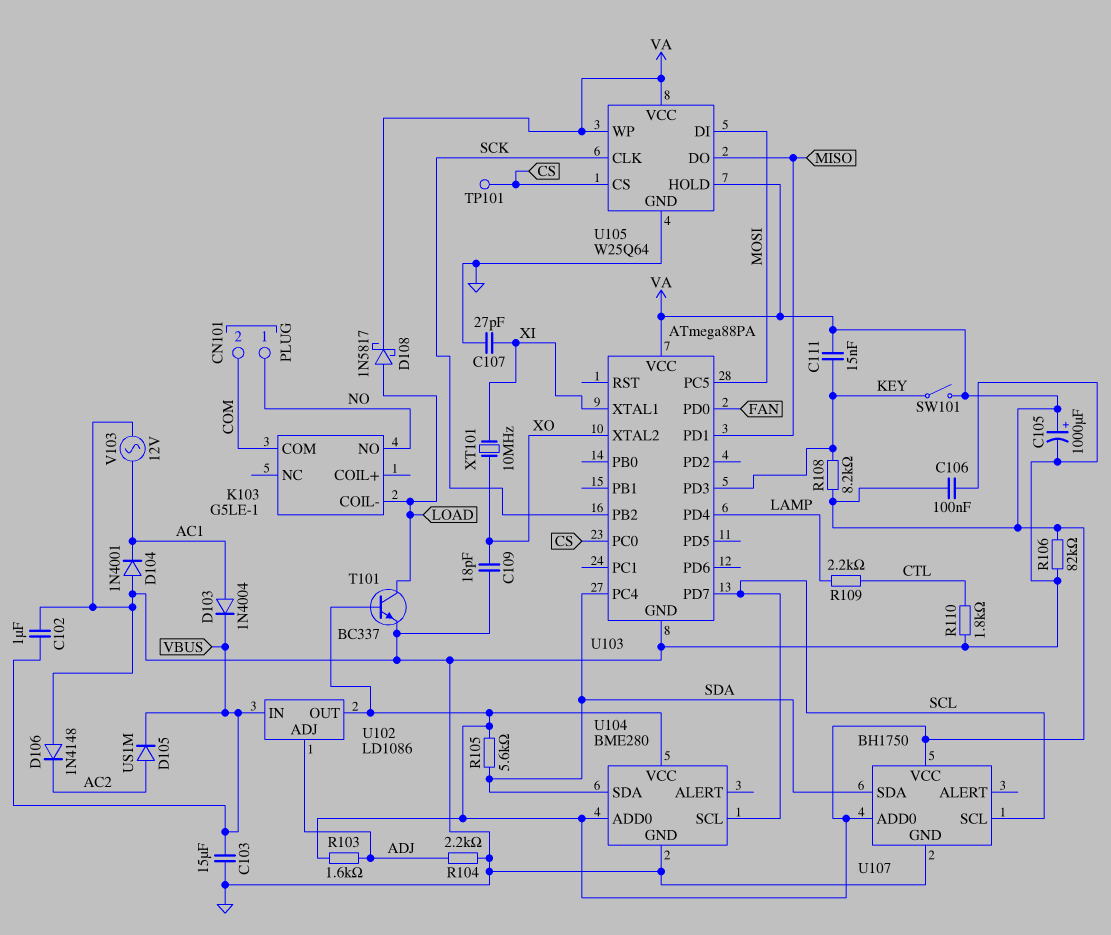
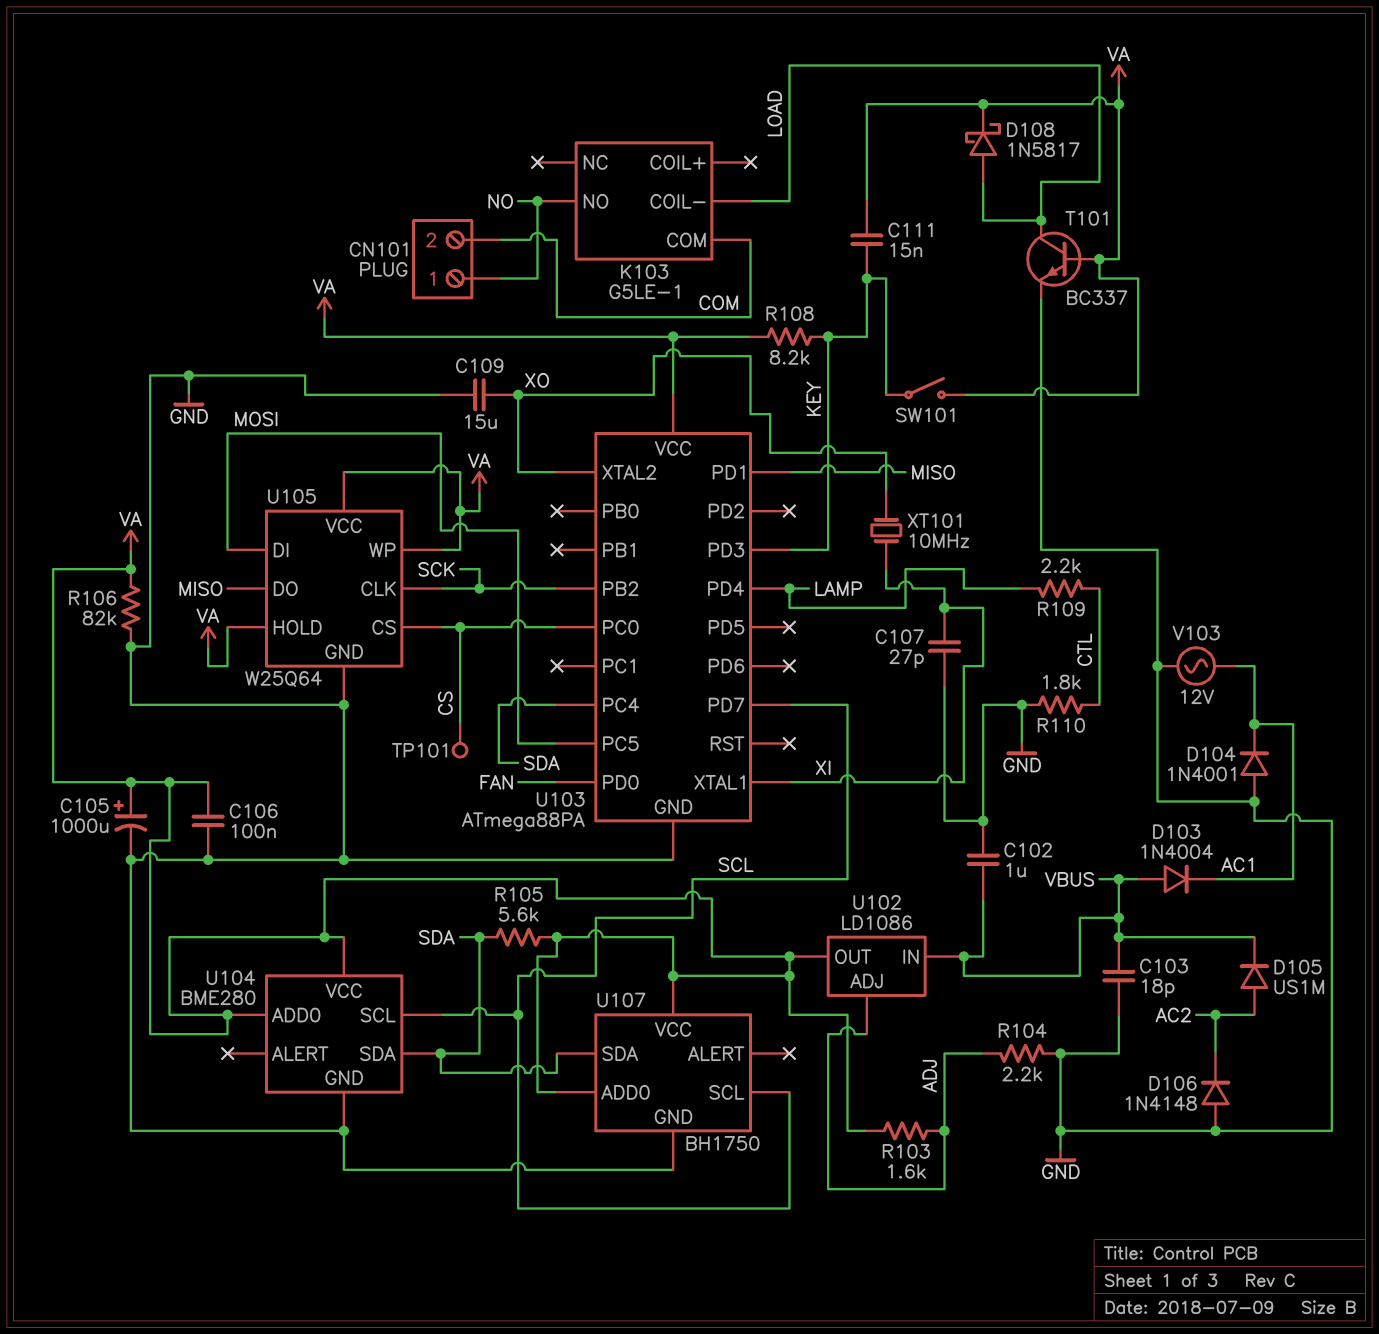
C103: 15uF (GND, VBUS) -> 18pF (GND, VBUS)
C109: 18pF (GND, XO) -> 15uF (GND, XO)
D103: diode 1N4004 (A AC1, K VBUS) -> diode 1N4004 (A VBUS, K AC1)

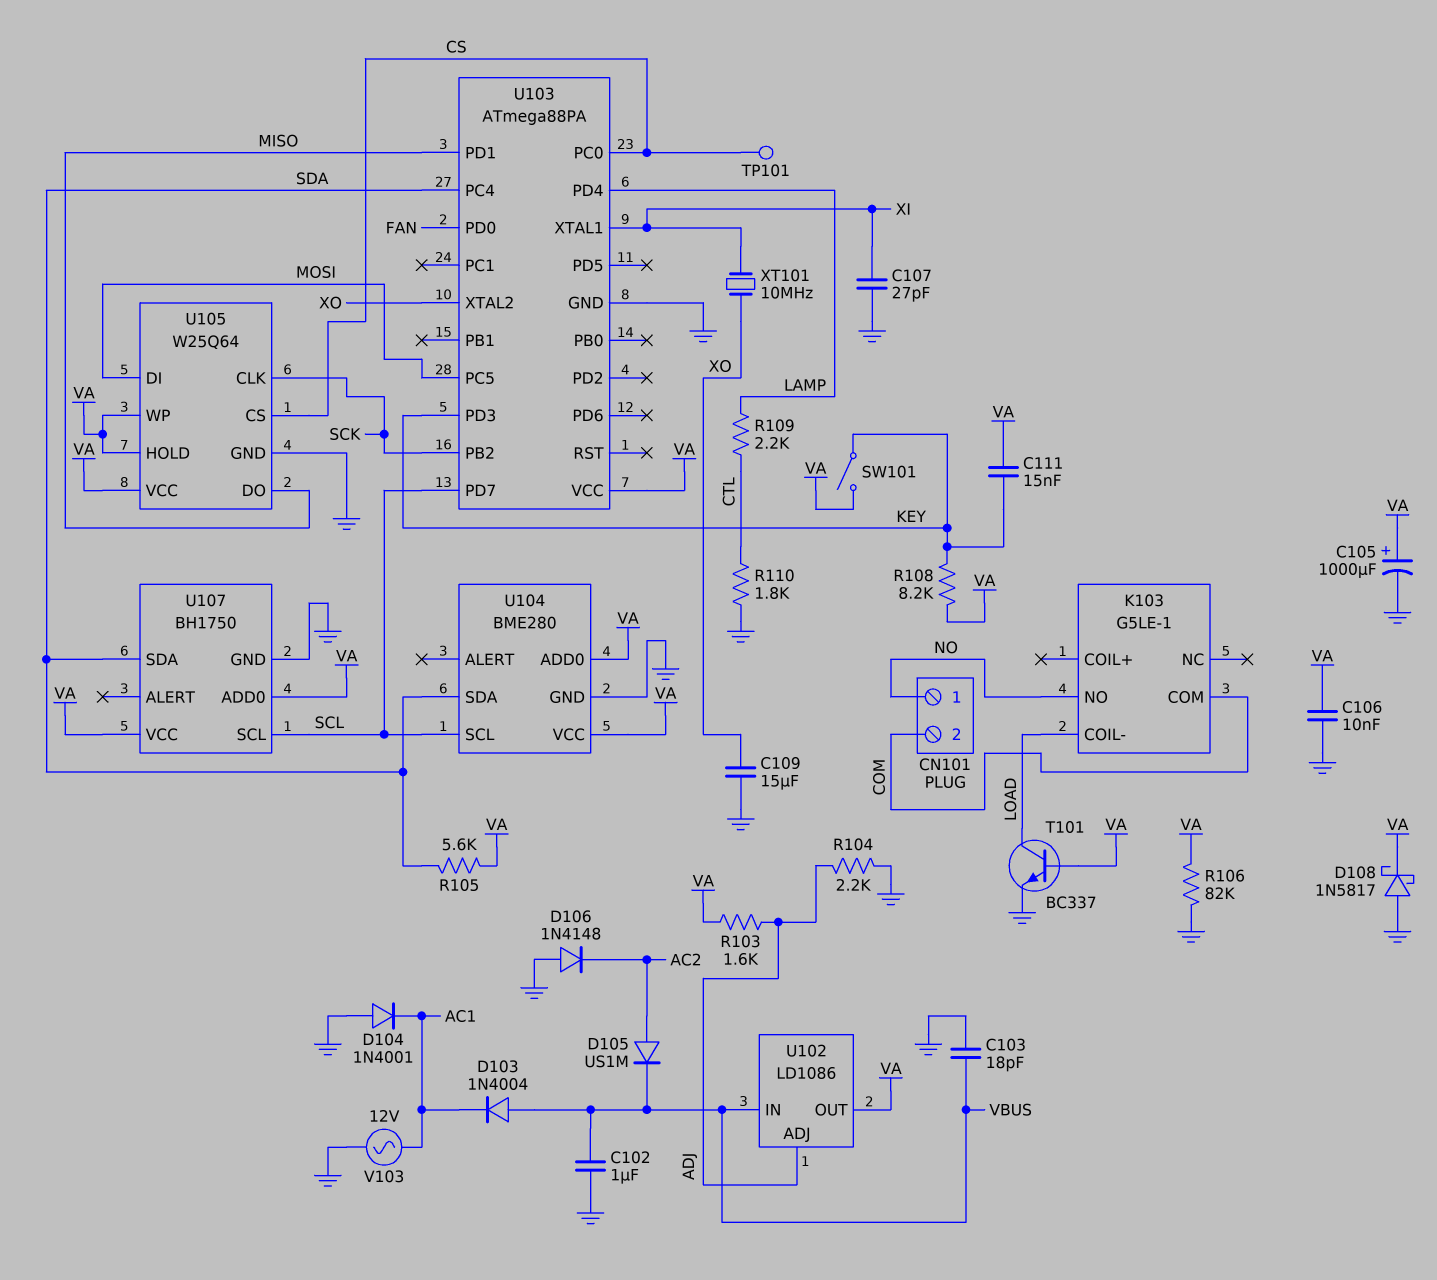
C106: 100nF (GND, VA) -> 10nF (GND, VA)
D108: schottky 1N5817 (A LOAD, K VA) -> schottky 1N5817 (A GND, K VA)

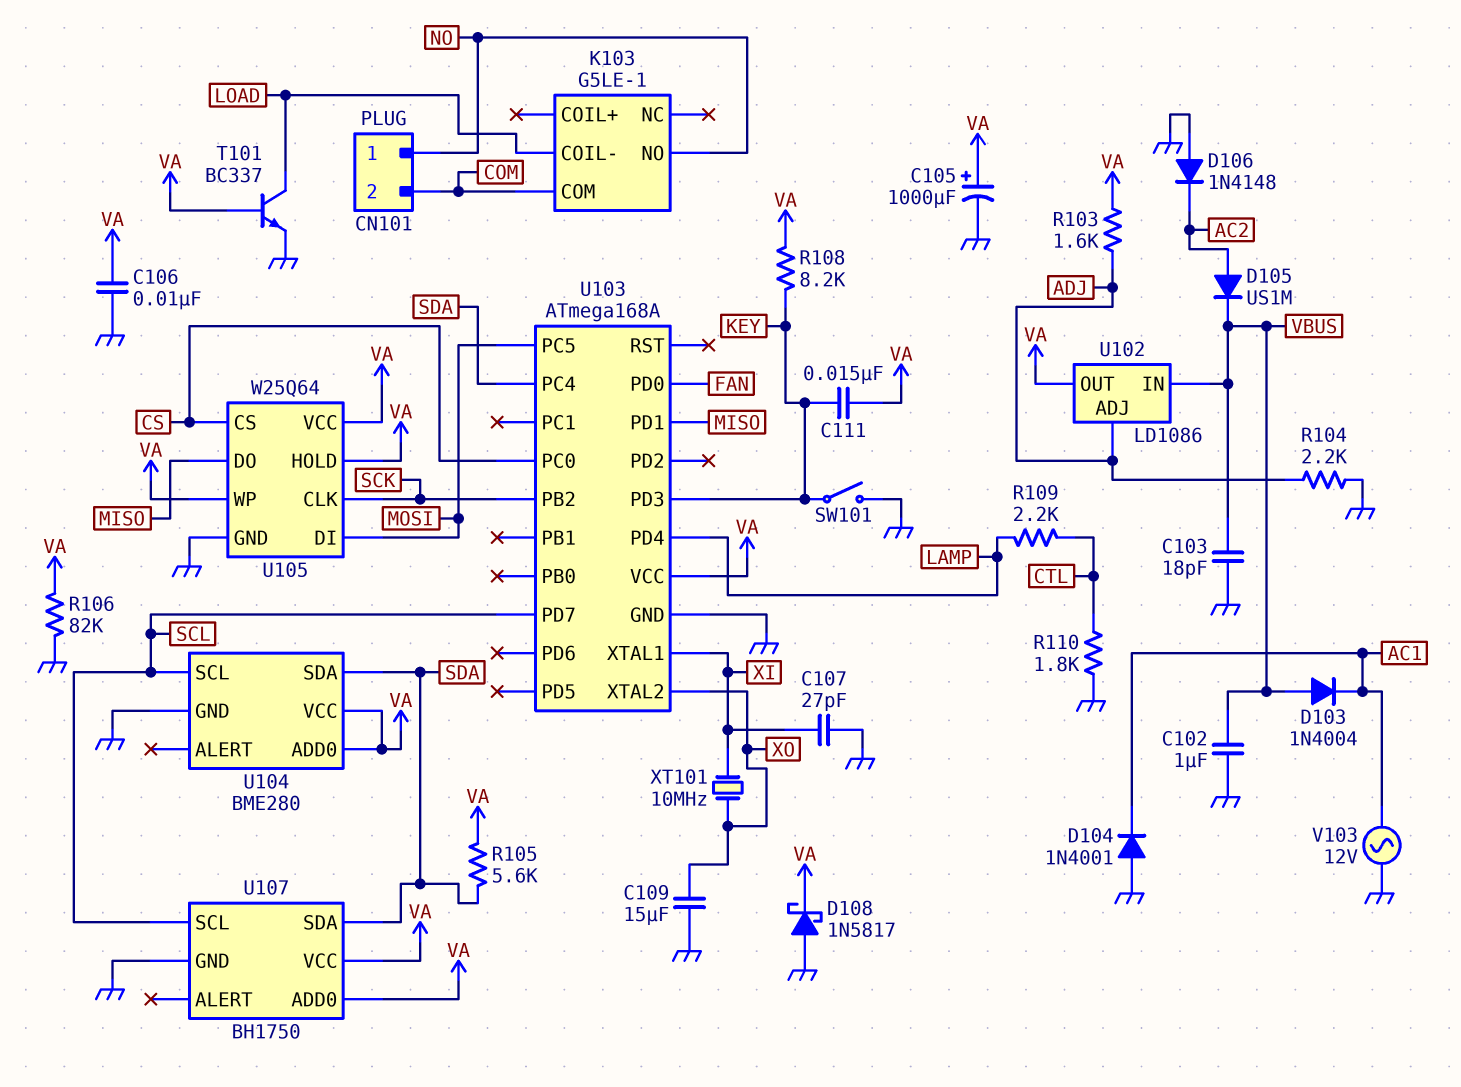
SW101: switch (KEY, VA) -> switch (GND, KEY)
TP101: test point (CS) -> none
U103: ATmega88PA -> ATmega168A

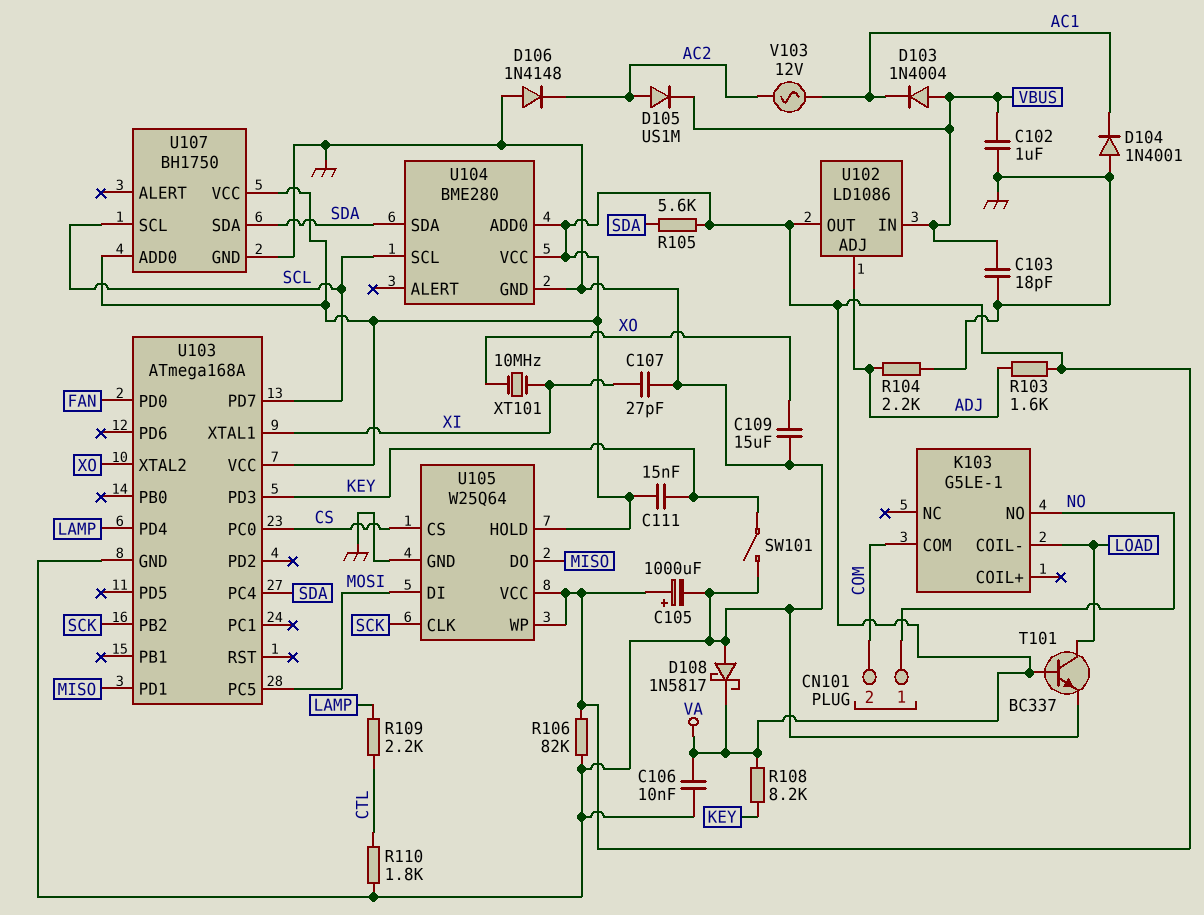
V103: AC 12V (AC1, GND) -> AC 12V (AC1, AC2)

